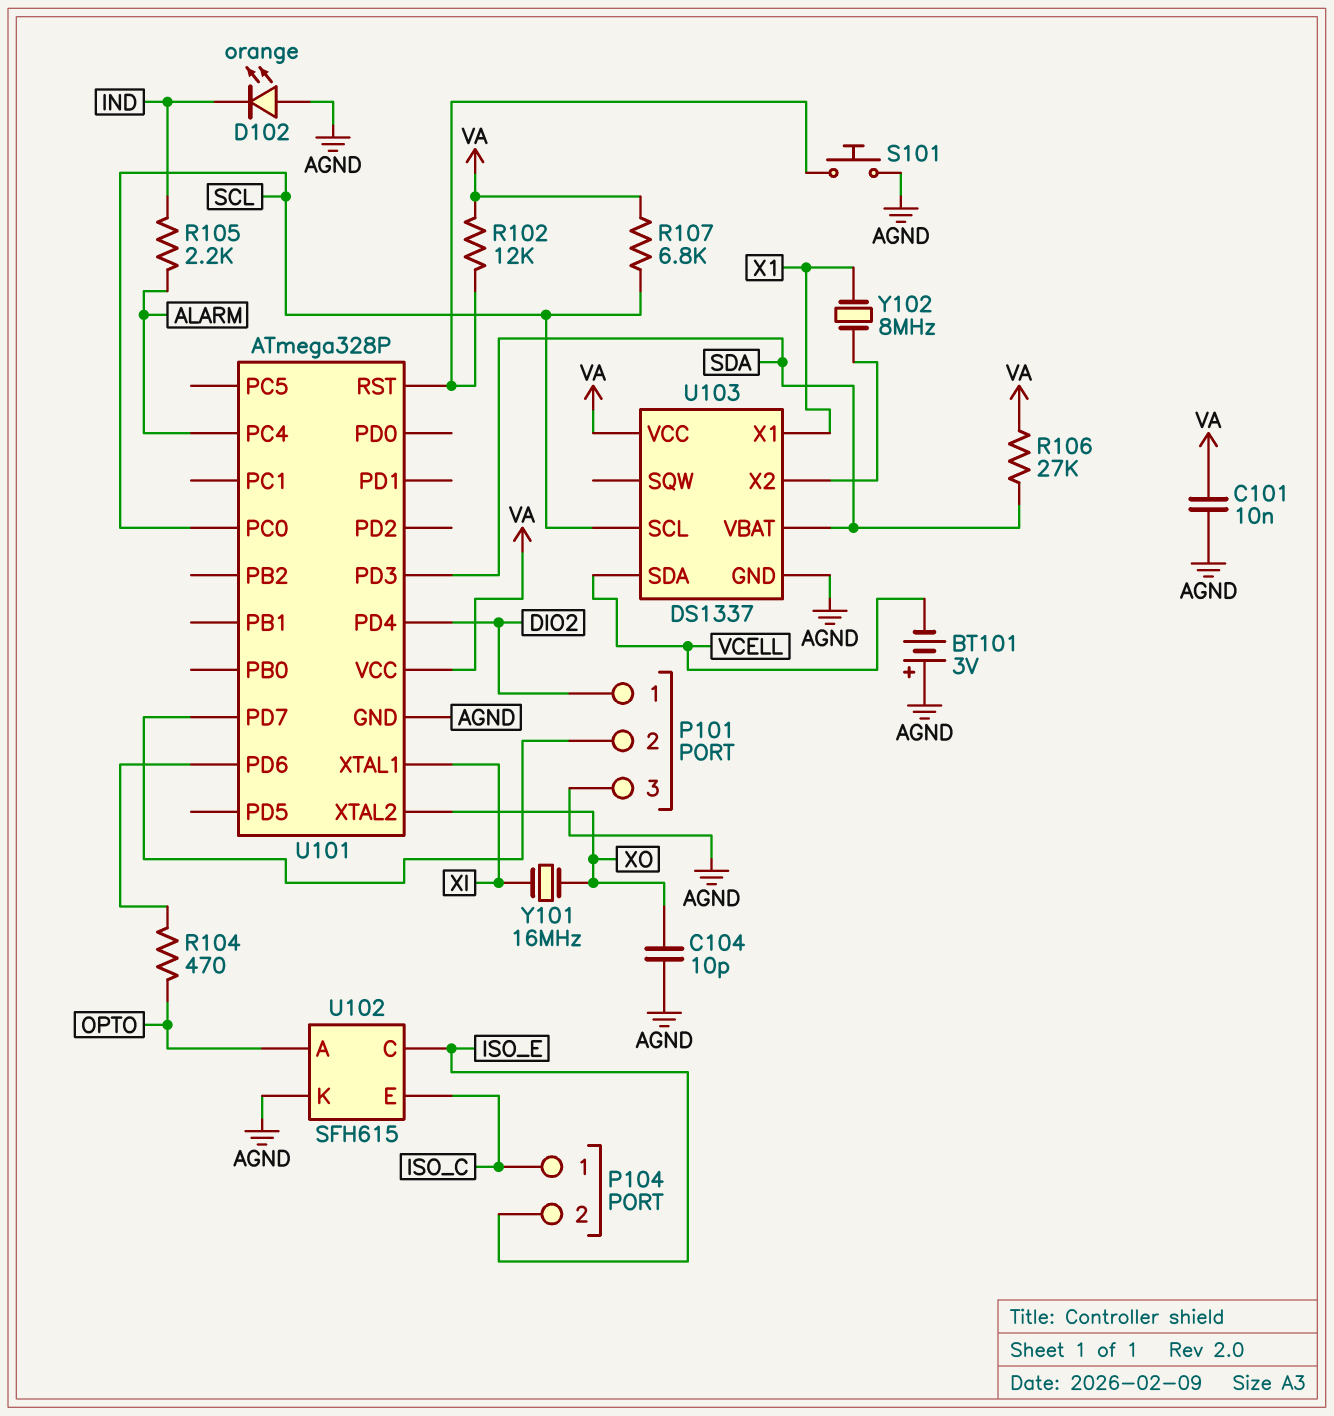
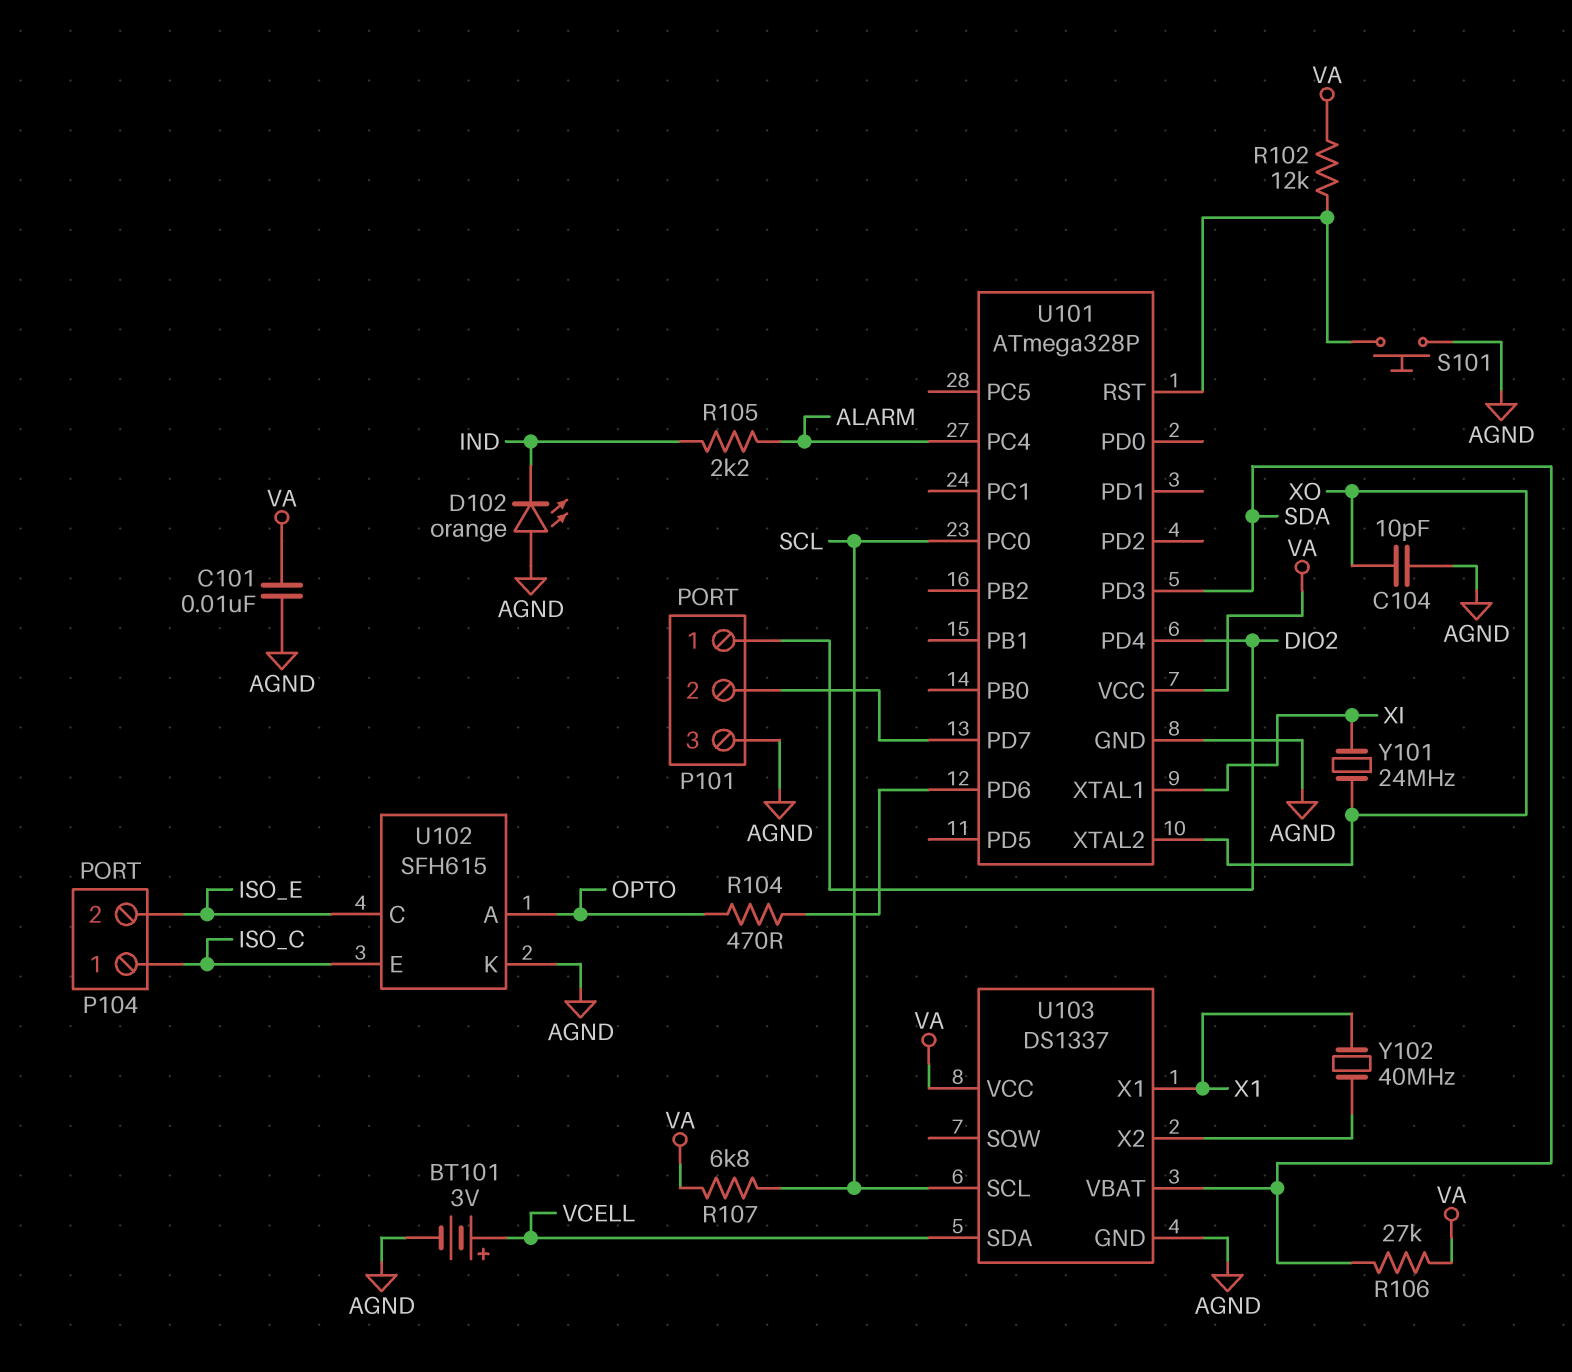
BT101: 3V (plus AGND, minus VCELL) -> 3V (plus VCELL, minus AGND)
Y101: 16MHz (XI, XO) -> 24MHz (XI, XO)
Y102: 8MHz (U103/X2, X1) -> 40MHz (U103/X2, X1)

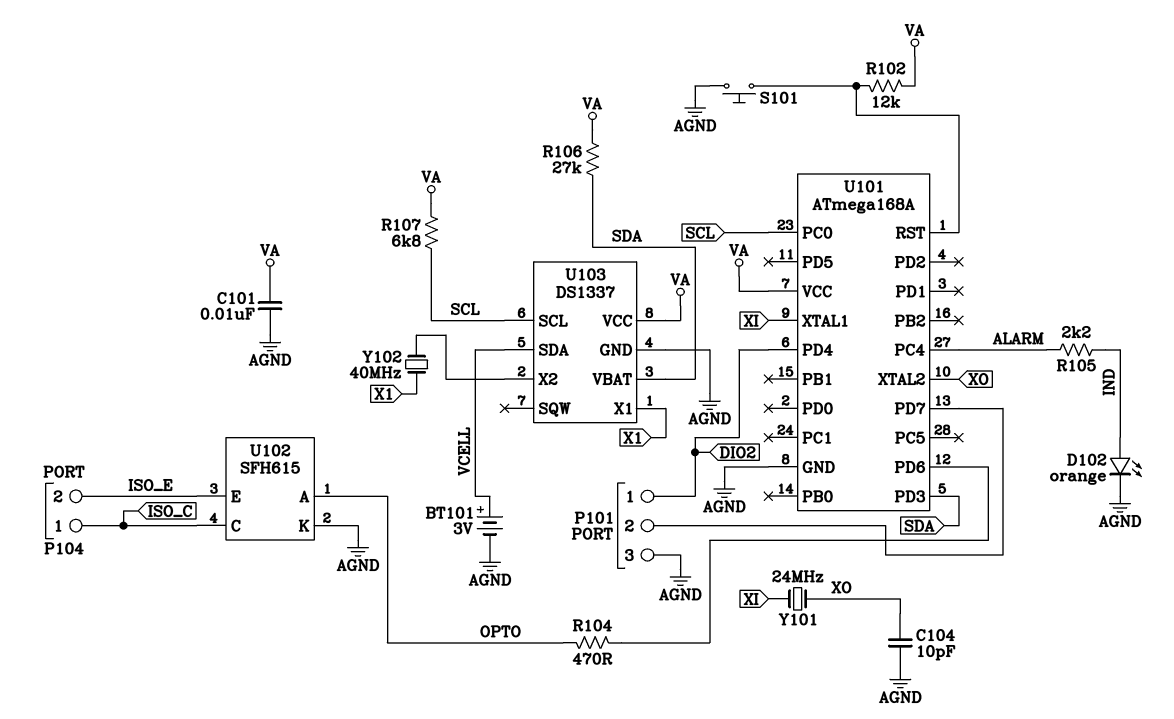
D102: LED orange (A AGND, K IND) -> LED orange (A IND, K AGND)
U101: ATmega328P -> ATmega168A
U102 pin C: ISO_E -> ISO_C
U102 pin E: ISO_C -> ISO_E

